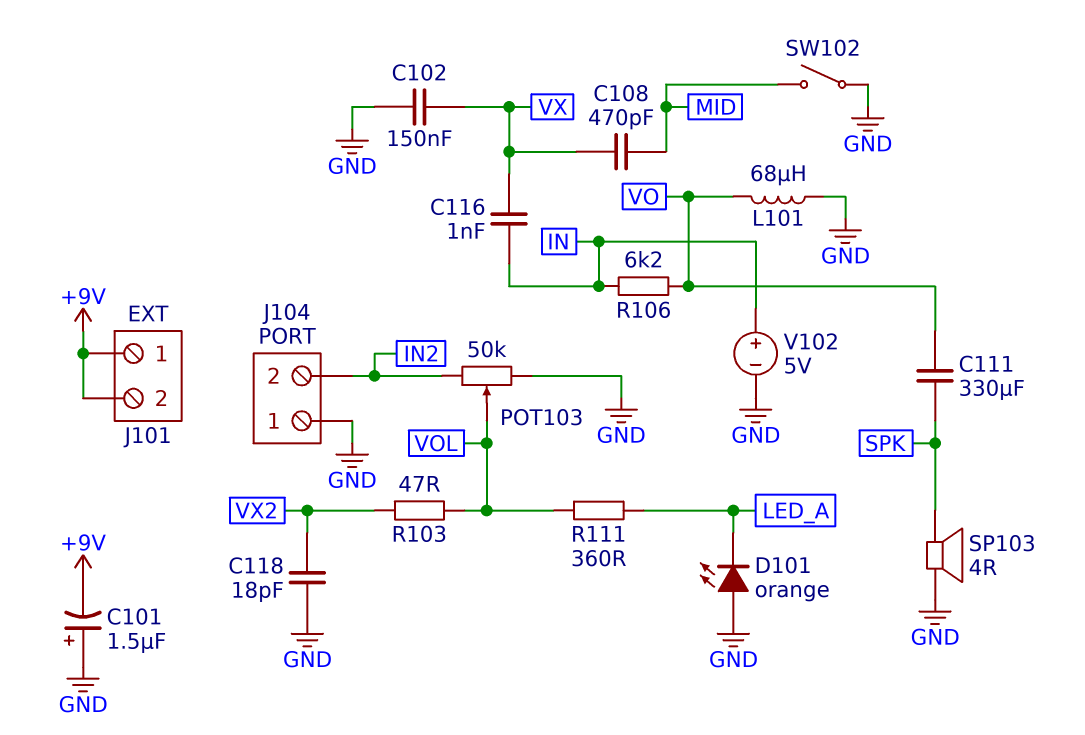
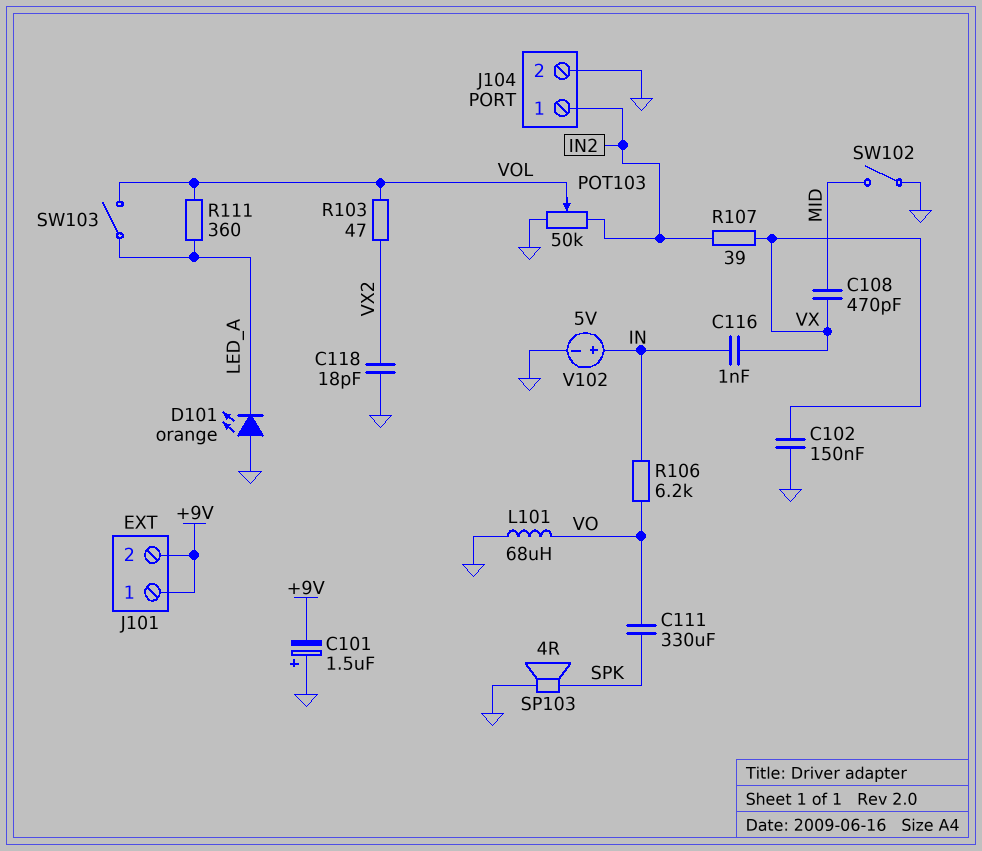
J104 pin 1: GND -> IN2
J104 pin 2: IN2 -> GND
R107: none -> 39 (IN2, VX)
SW103: none -> switch (LED_A, VOL)

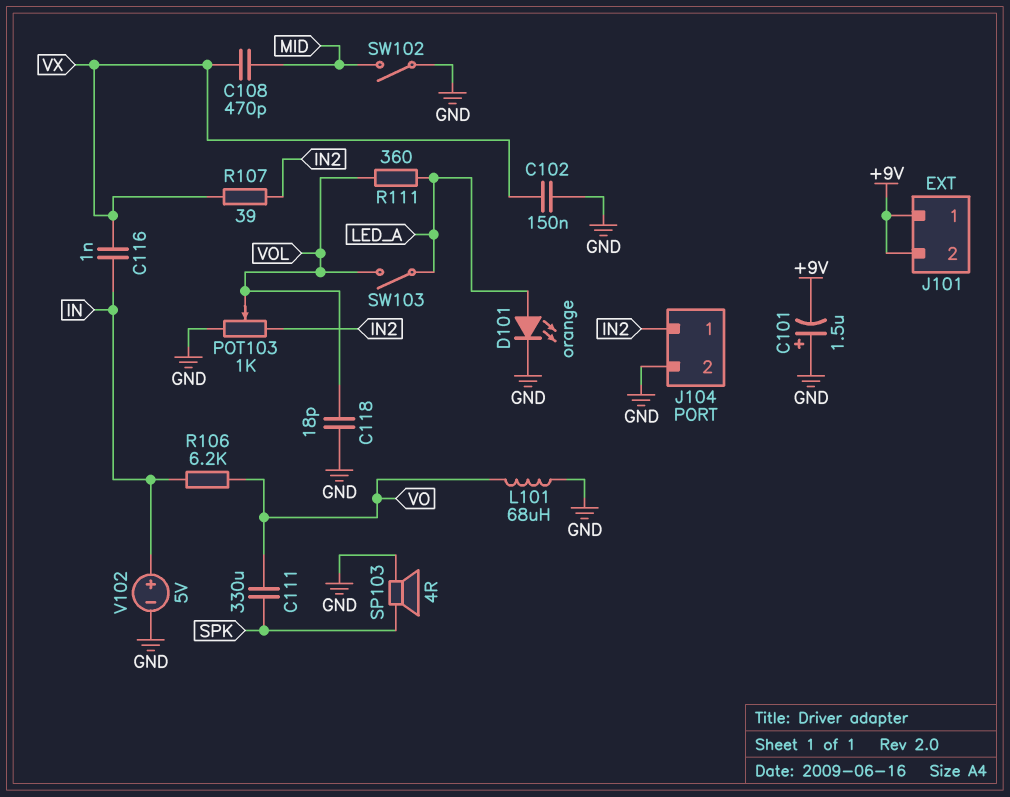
C118: 18pF (GND, VX2) -> 18pF (GND, VOL)
D101: LED orange (A GND, K LED_A) -> LED orange (A LED_A, K GND)
POT103: 50k (GND, IN2, wiper VOL) -> 1k (GND, IN2, wiper VOL)
R103: 47 (VOL, VX2) -> none

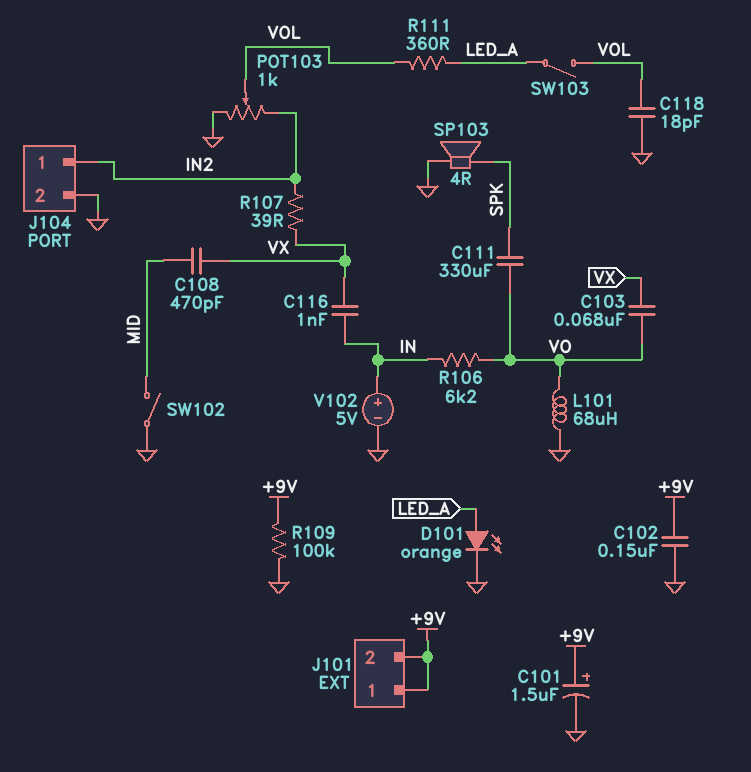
C101: 1.5uF (plus GND, minus +9V) -> 1.5uF (plus +9V, minus GND)
C102: 150nF (GND, VX) -> 150nF (+9V, GND)
C103: none -> 68nF (VO, VX)
R109: none -> 100k (+9V, GND)

